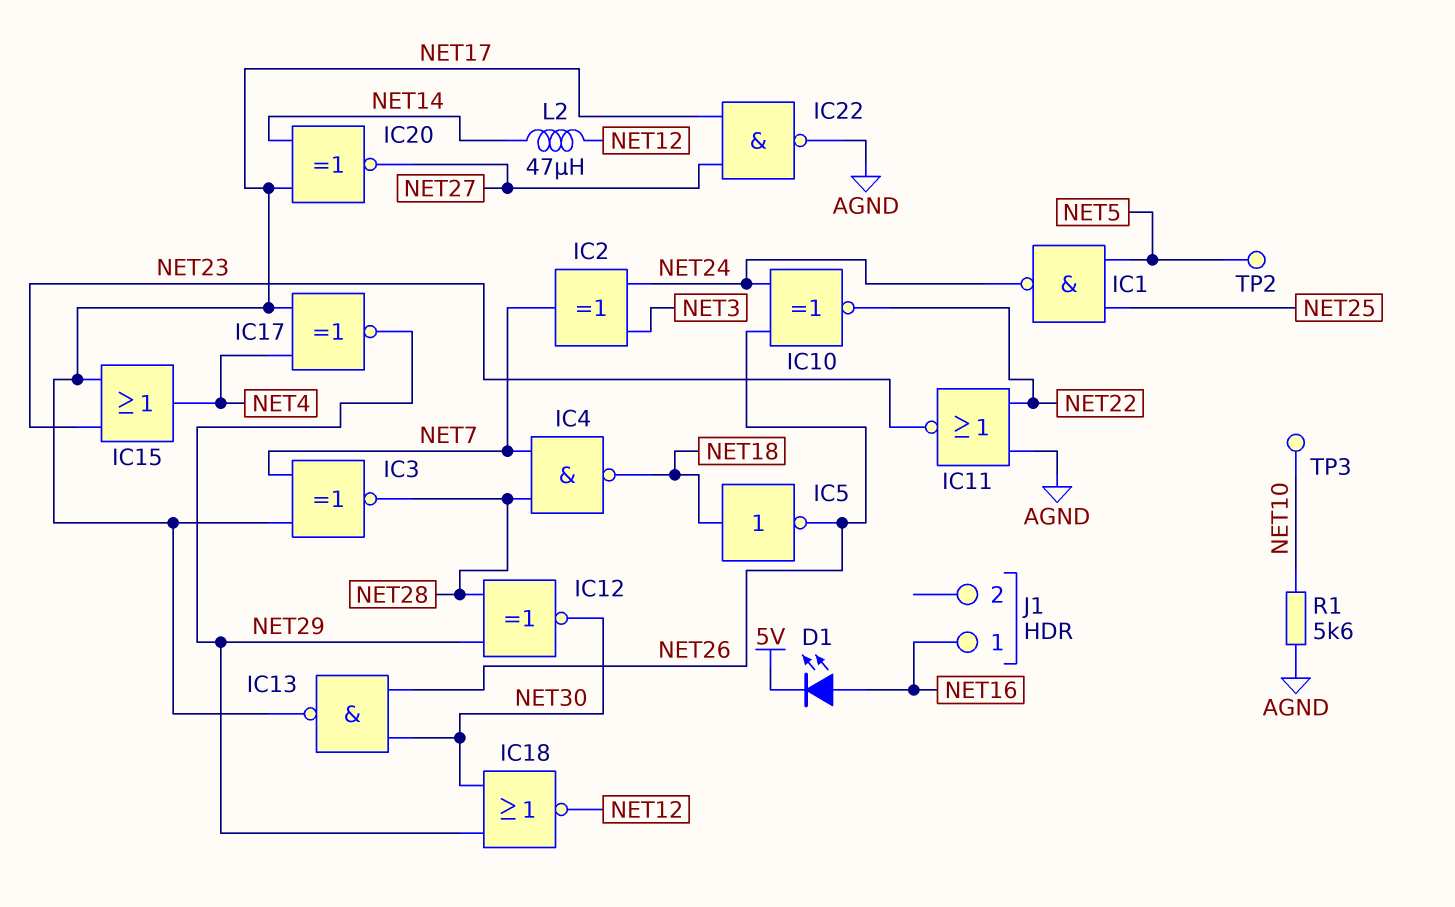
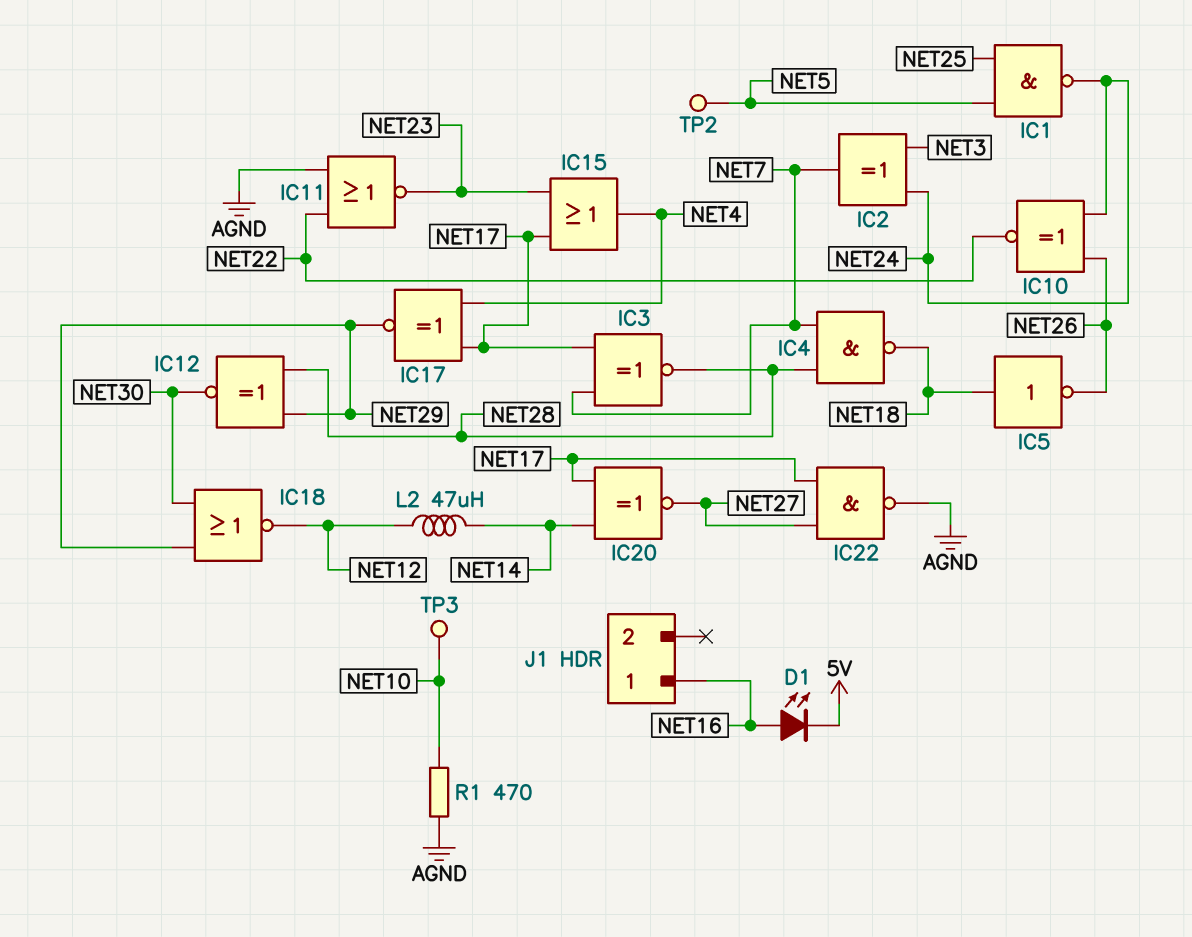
IC13: NAND (in NET26, in NET30, out NET17) -> none
R1: 5.6k (AGND, NET10) -> 470 (AGND, NET10)

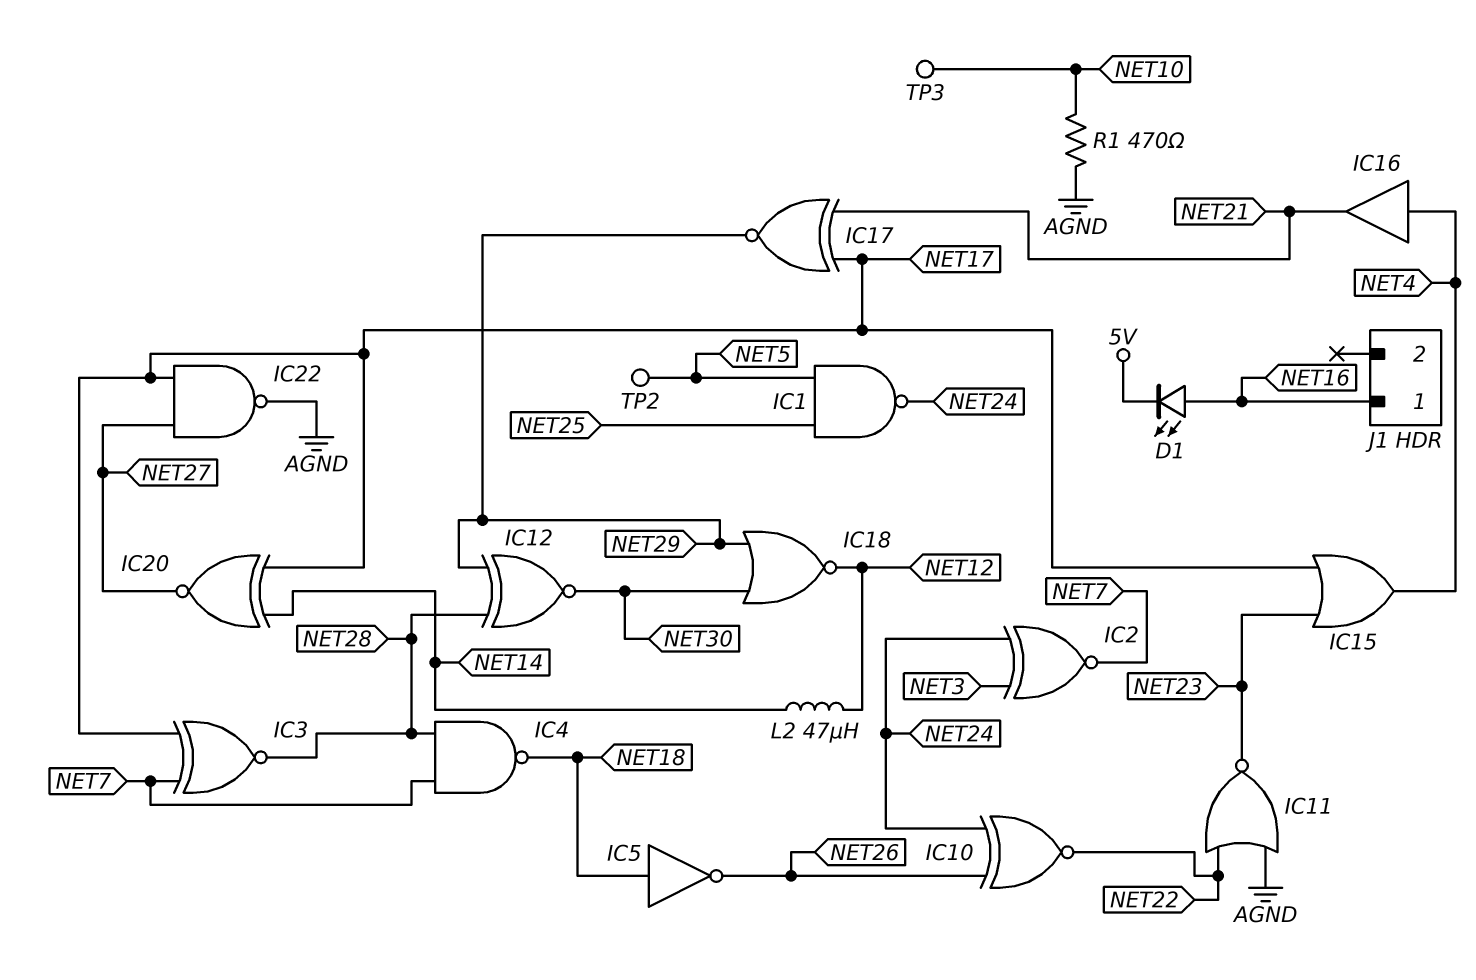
IC2: XOR (in NET3, in NET24, out NET7) -> XNOR (in NET3, in NET24, out NET7)
IC16: none -> buffer (in NET4, out NET21)
IC17: XNOR (in NET4, in NET17, out NET29) -> XNOR (in NET17, in NET21, out NET29)

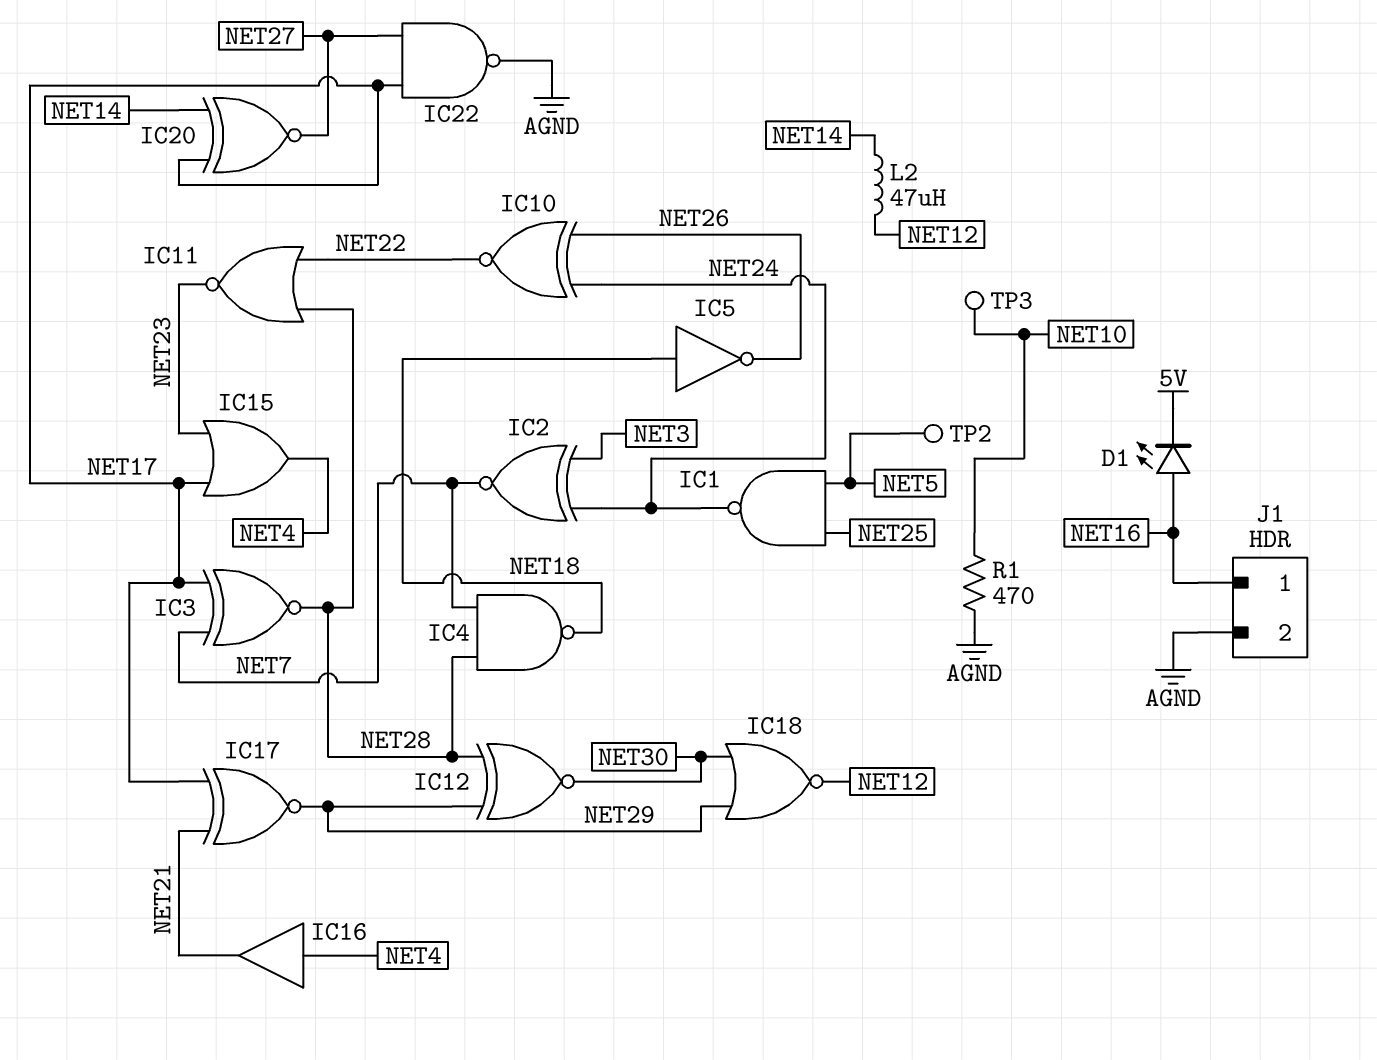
IC11: NOR (in AGND, in NET22, out NET23) -> NOR (in NET22, in NET28, out NET23)
J1 pin 2: none -> AGND

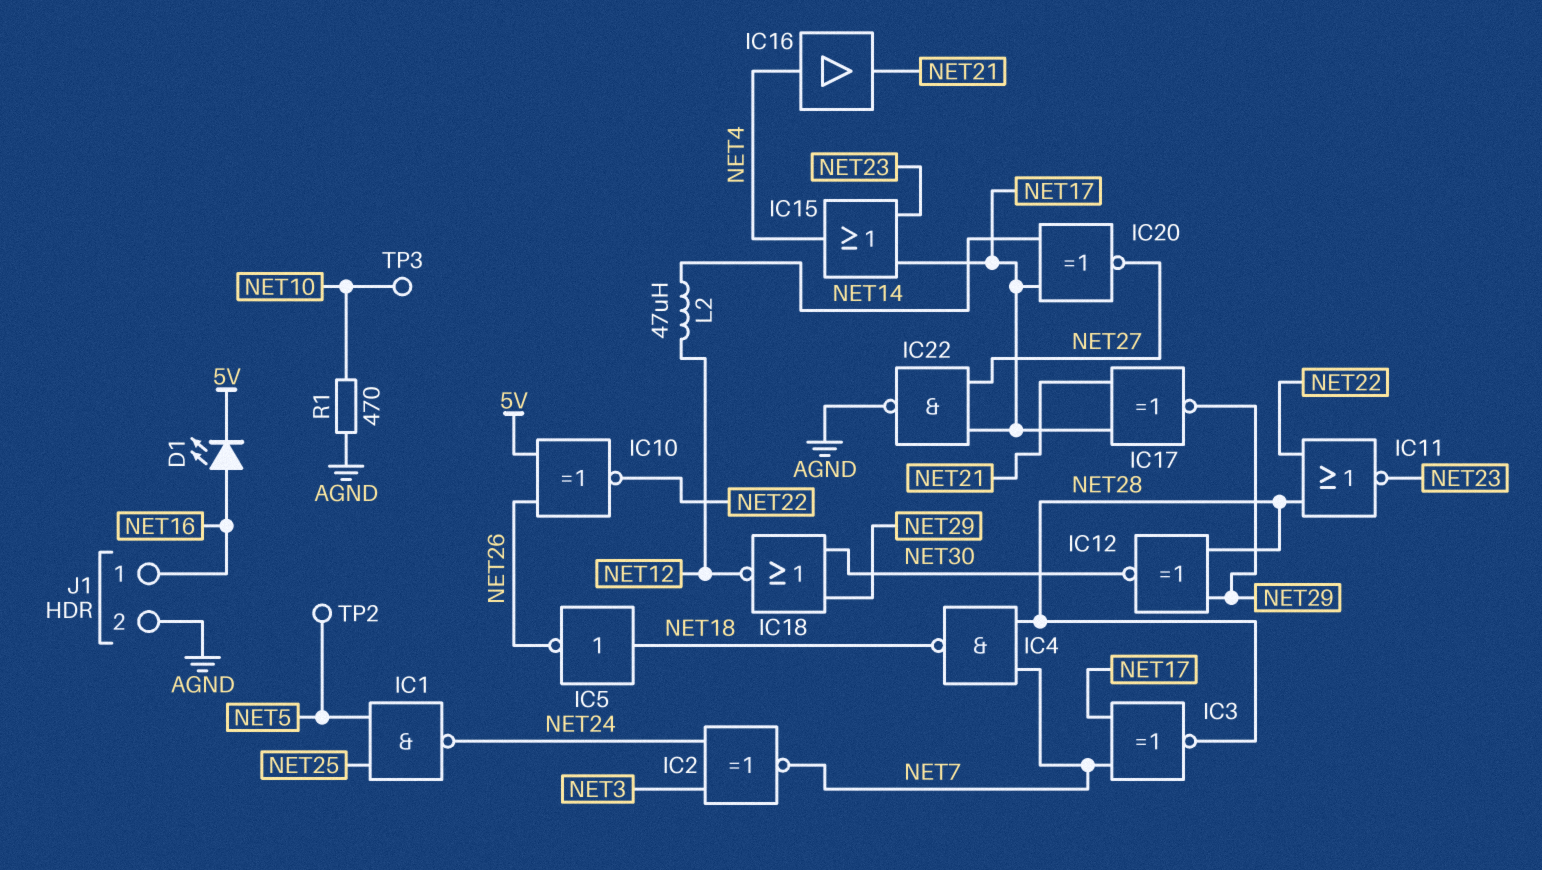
IC10: XNOR (in NET24, in NET26, out NET22) -> XNOR (in 5V, in NET26, out NET22)

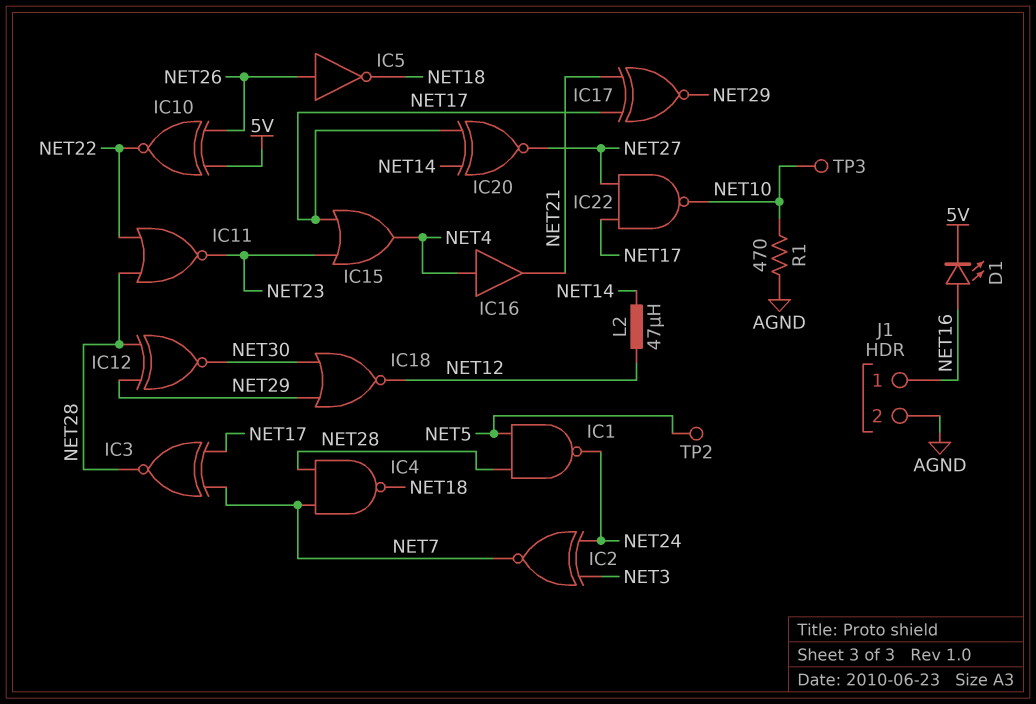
IC1: NAND (in NET5, in NET25, out NET24) -> NAND (in NET5, in NET28, out NET24)
IC5: NOT (in NET18, out NET26) -> NOT (in NET26, out NET18)
IC22: NAND (in NET17, in NET27, out AGND) -> NAND (in NET17, in NET27, out NET10)

